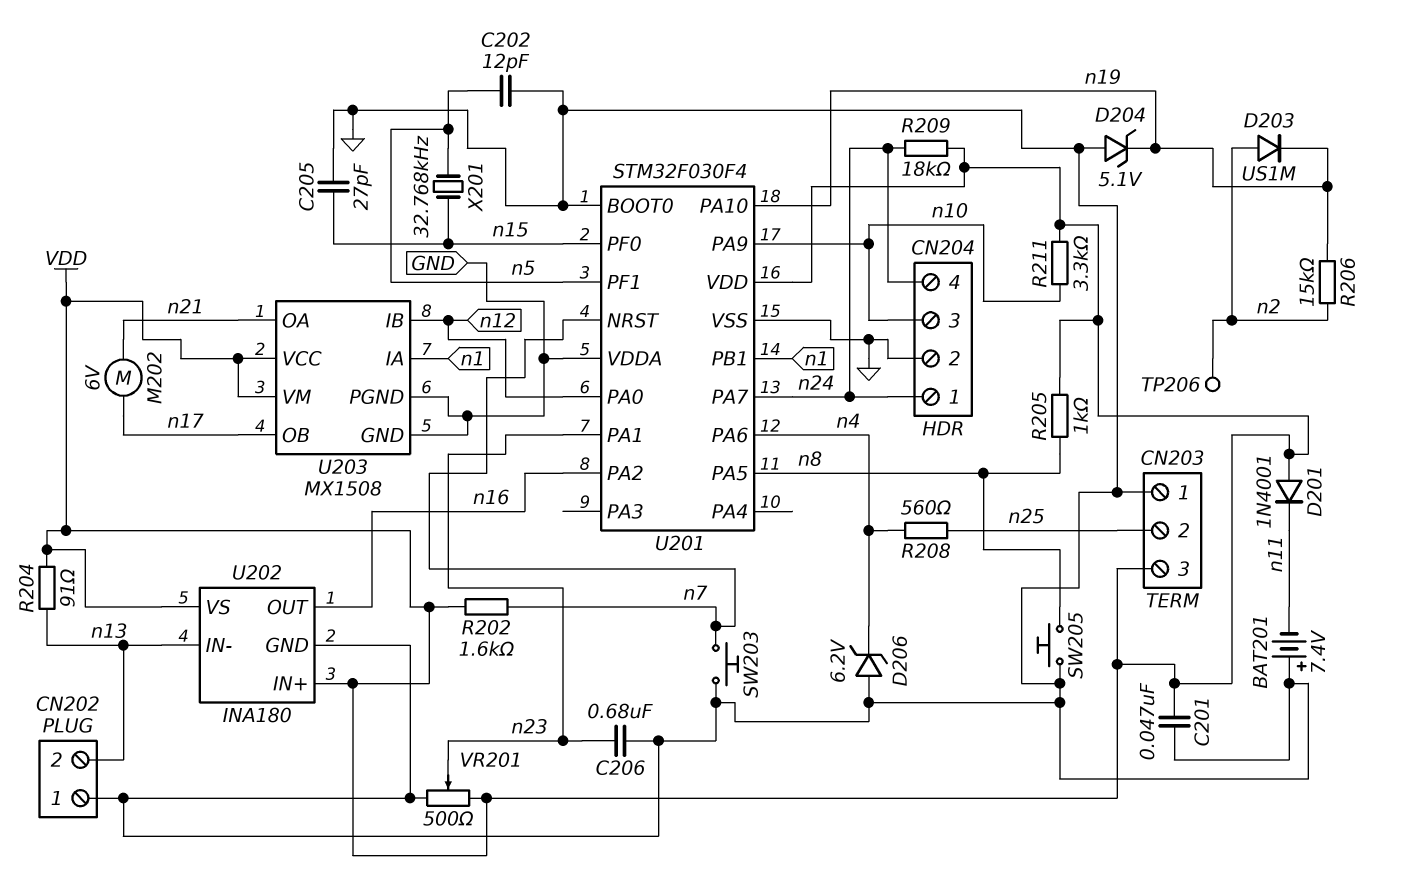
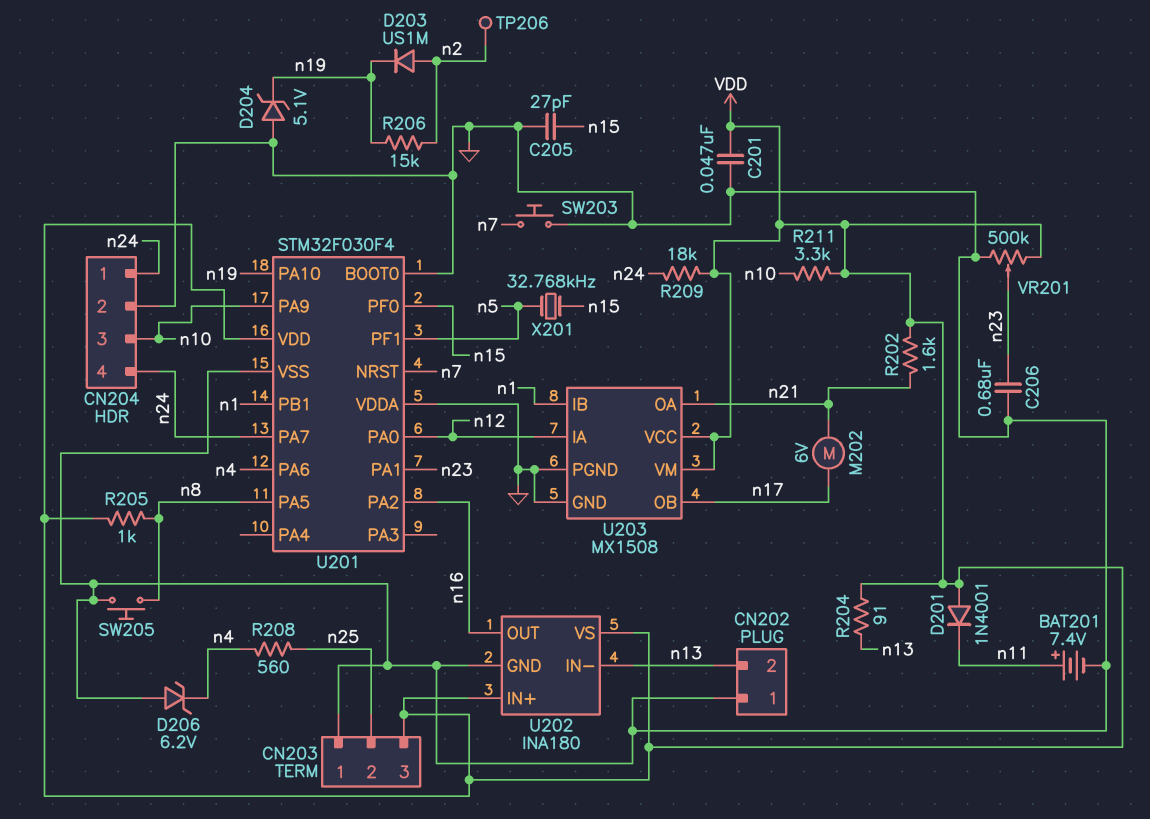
BAT201: 7.4V (plus GND, minus n11) -> 7.4V (plus n11, minus GND)
C202: 12pF (GND, n5) -> none
R202: 1.6k (VDD, n7) -> 1.6k (VDD, n21)
U203 pin IA: n1 -> n12
U203 pin IB: n12 -> n1
VR201: 500 (GND, VDD, wiper n23) -> 500k (GND, VDD, wiper n23)

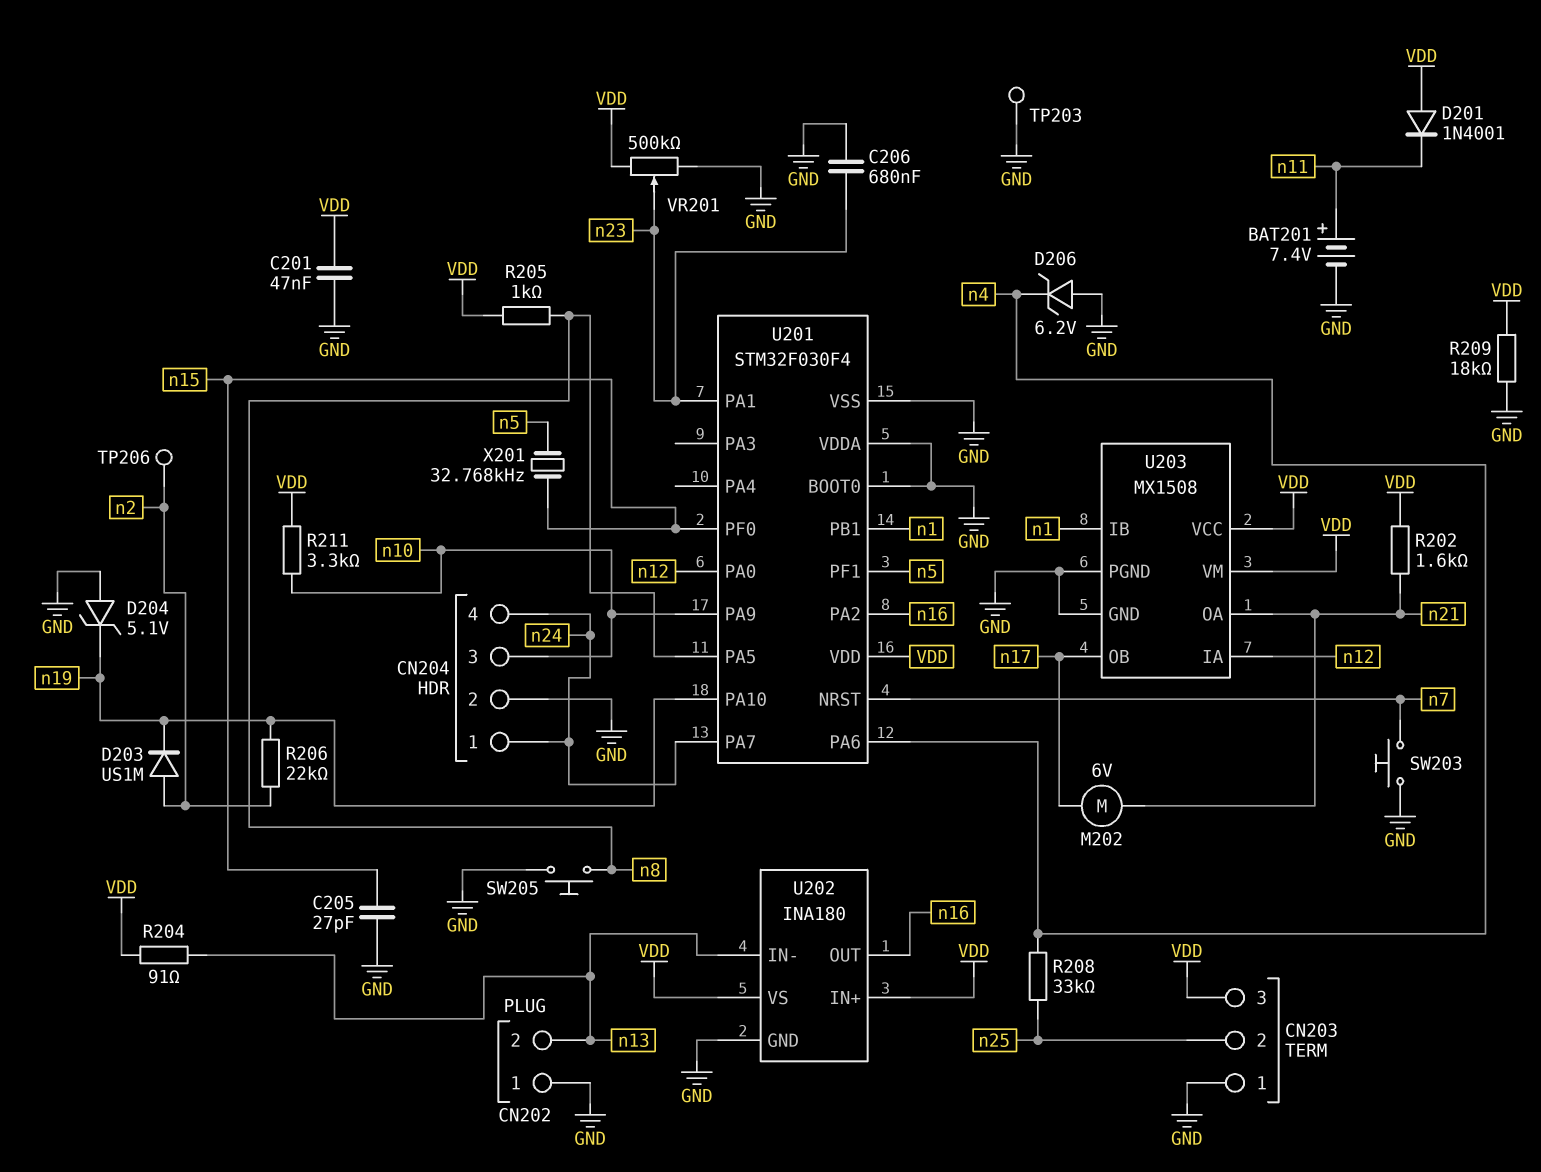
R206: 15k (n2, n19) -> 22k (n2, n19)
R208: 560 (n4, n25) -> 33k (n4, n25)
R209: 18k (VDD, n24) -> 18k (GND, VDD)
TP203: none -> test point (GND)

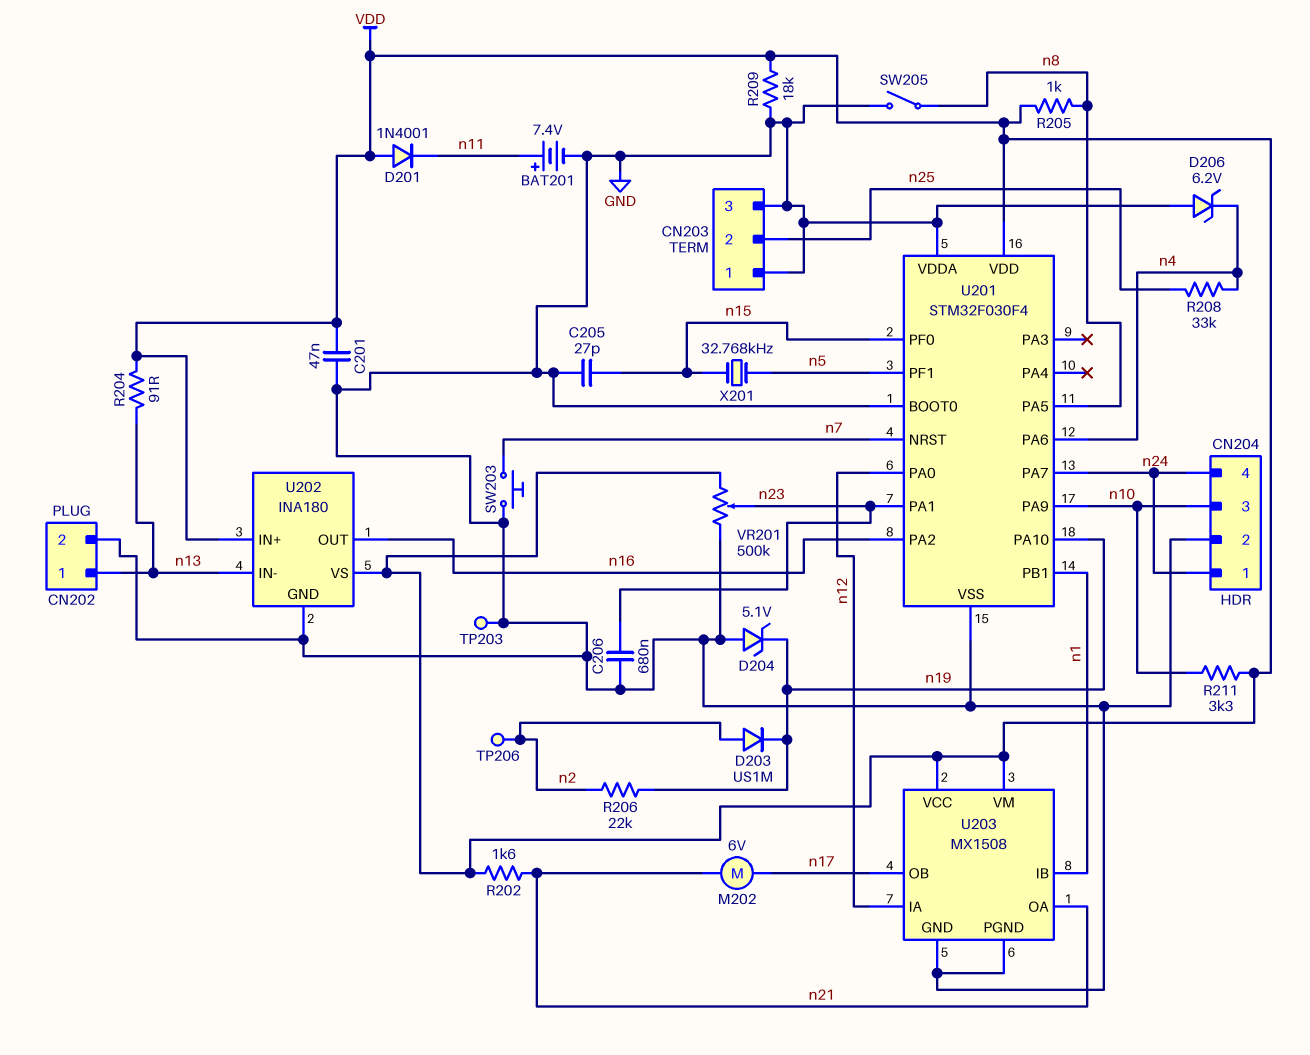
CN202 pin 1: GND -> n13
CN202 pin 2: n13 -> GND
CN203 pin 3: VDD -> GND
SW205: button (GND, n8) -> switch (GND, n8)

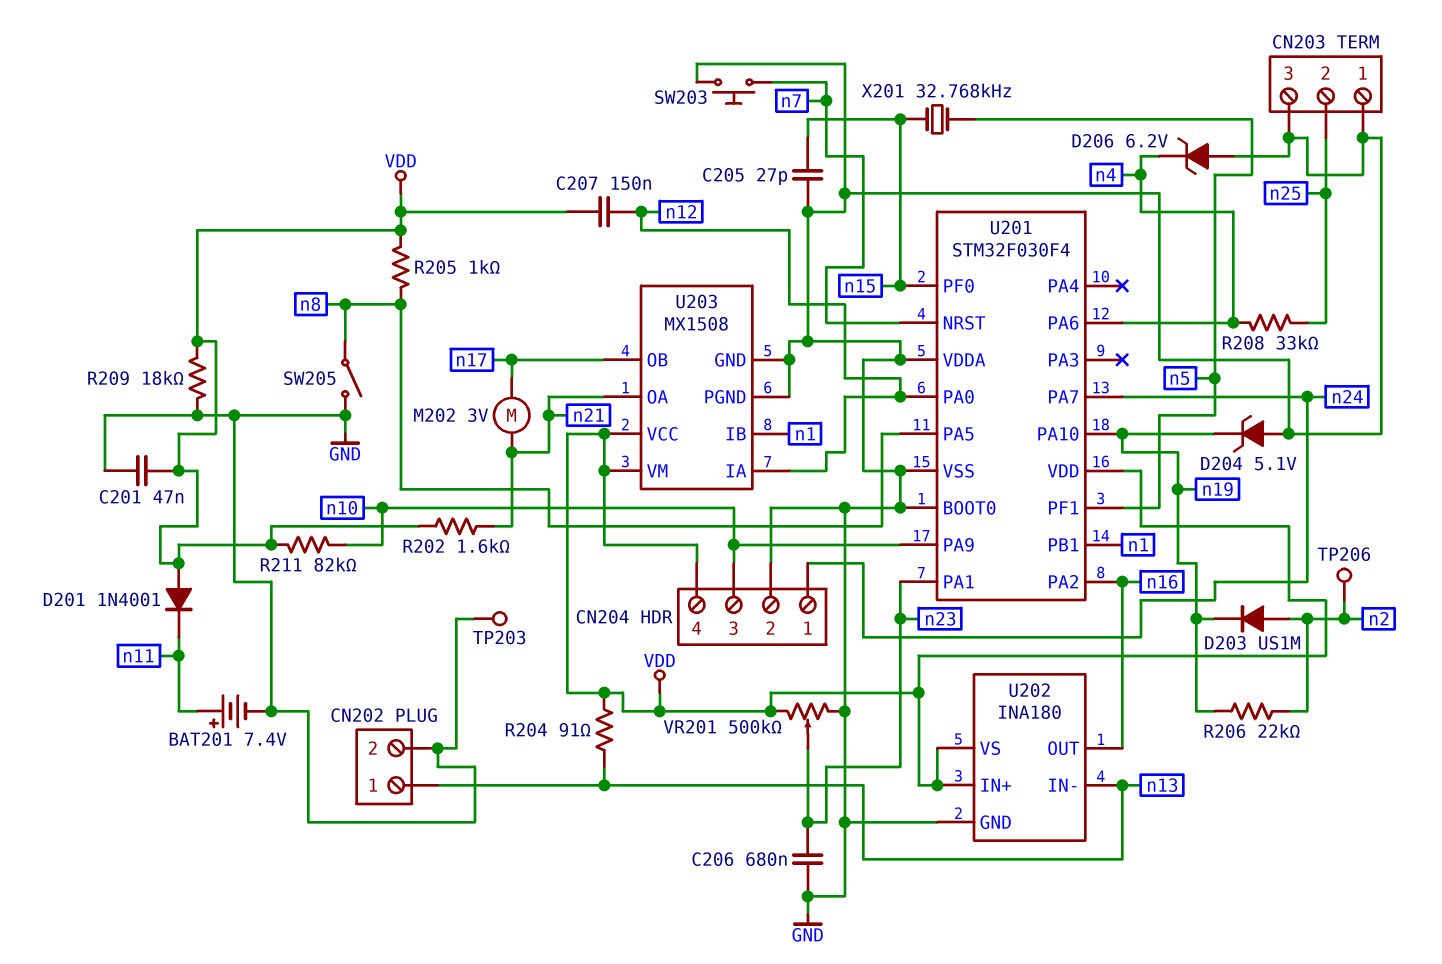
C207: none -> 150nF (VDD, n12)
CN204 pin 4: n24 -> VDD
M202: motor 6V (n17, n21) -> motor 3V (n17, n21)
R211: 3.3k (VDD, n10) -> 82k (VDD, n10)

